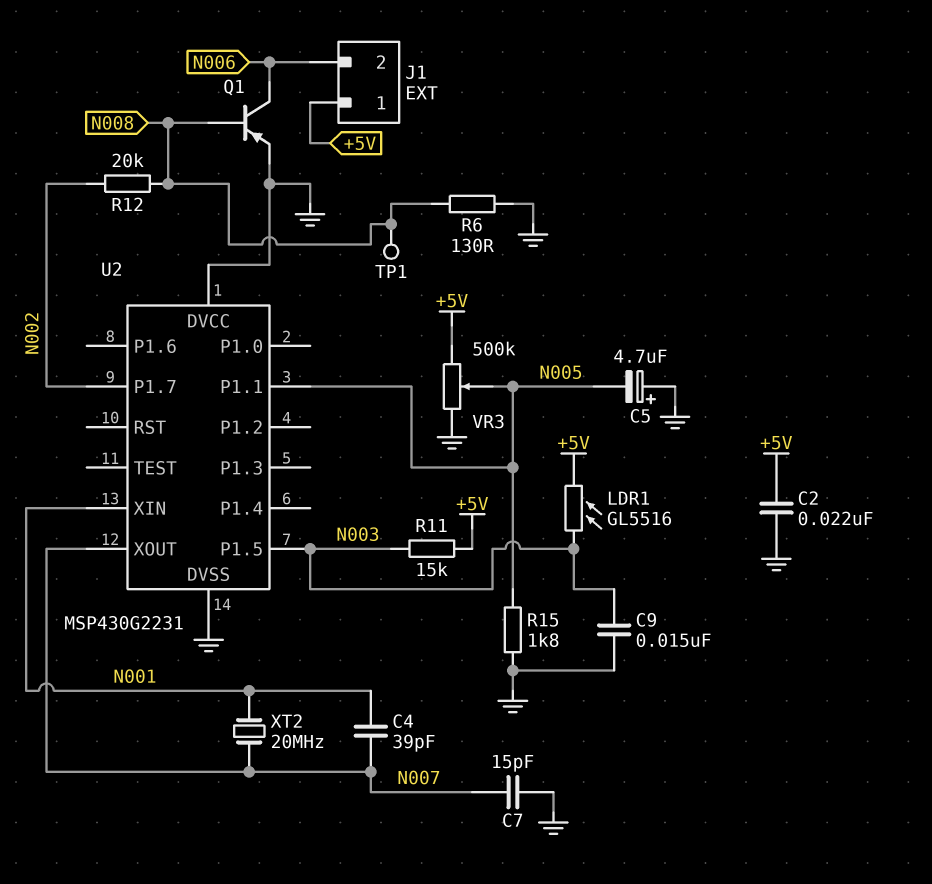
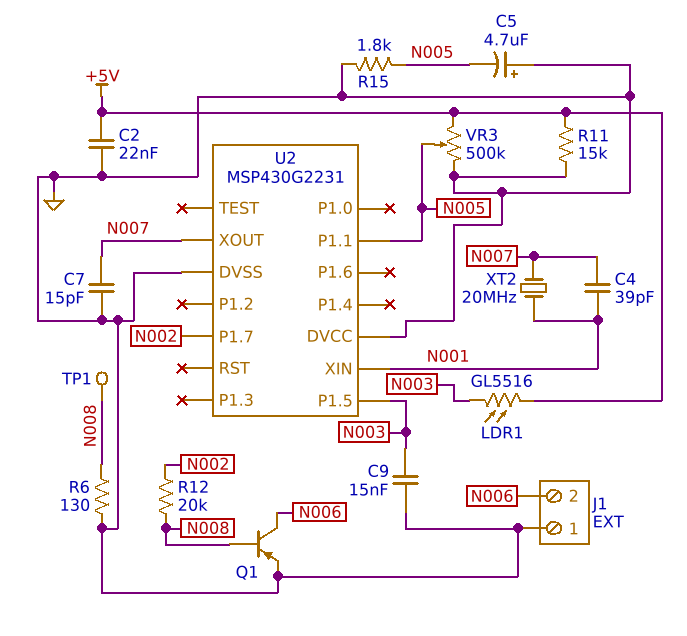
J1 pin 1: +5V -> GND
R11: 15k (+5V, N003) -> 15k (+5V, GND)

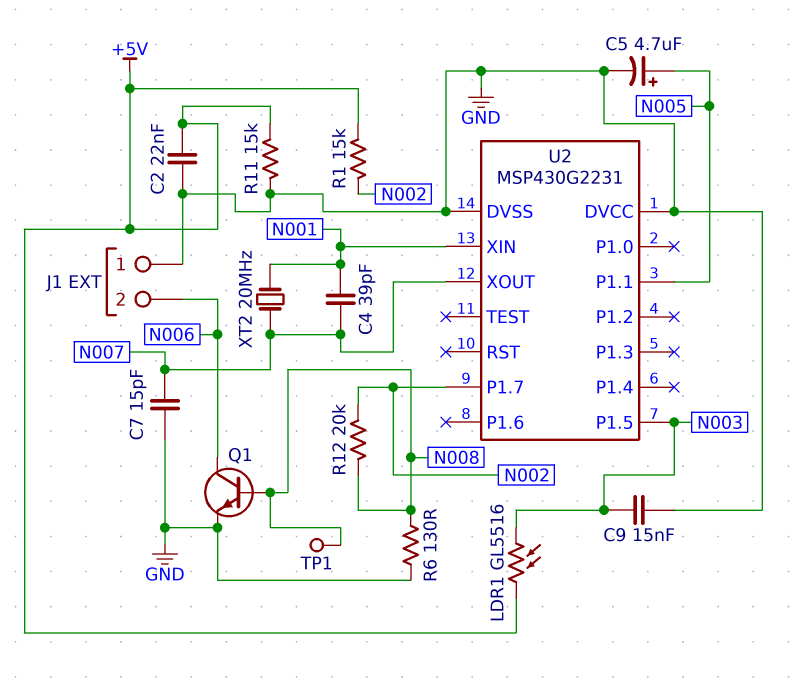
C5: 4.7uF (plus GND, minus N005) -> 4.7uF (plus N005, minus GND)
Q1: PNP (B N008, C N006, E GND) -> NPN (B N008, C N006, E GND)
R1: none -> 15k (+5V, N002)
R15: 1.8k (GND, N005) -> none
VR3: 500k (+5V, GND, wiper N005) -> none

